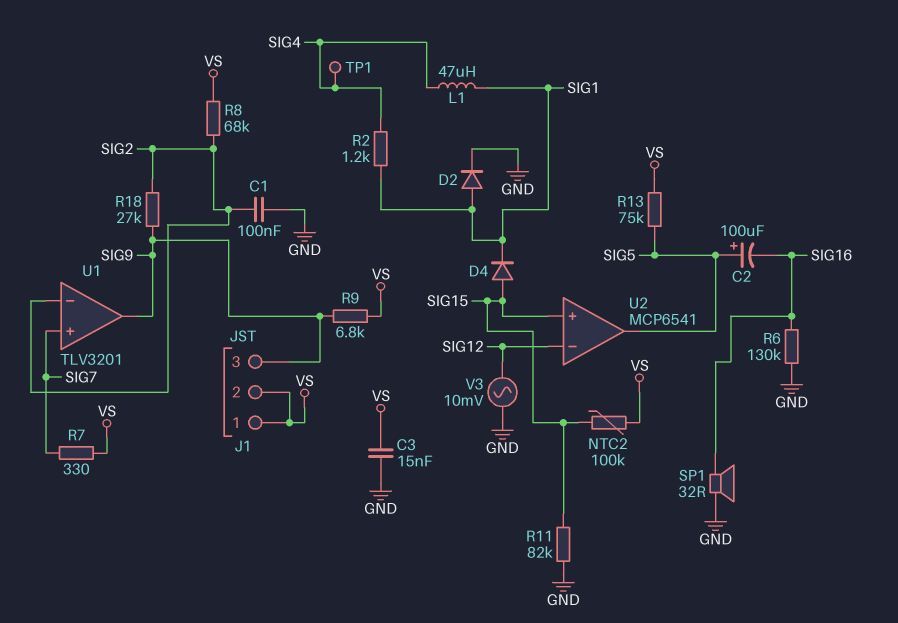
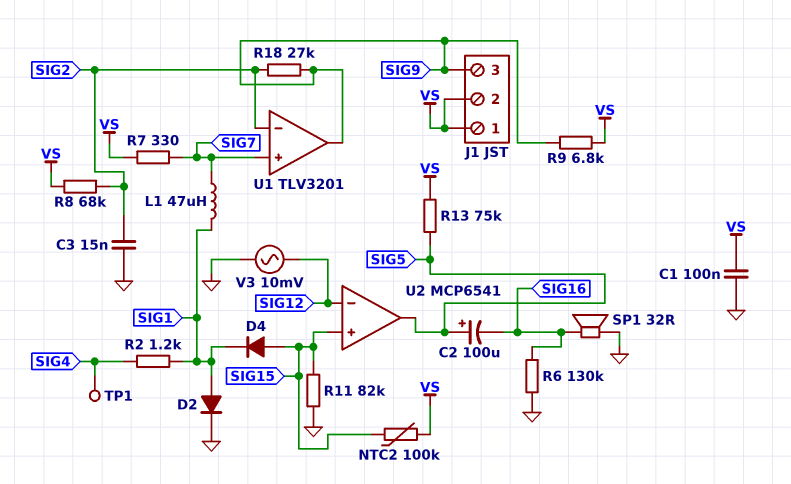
C1: 100nF (GND, SIG2) -> 100nF (GND, VS)
C3: 15nF (GND, VS) -> 15nF (GND, SIG2)
L1: 47uH (SIG1, SIG4) -> 47uH (SIG1, SIG7)

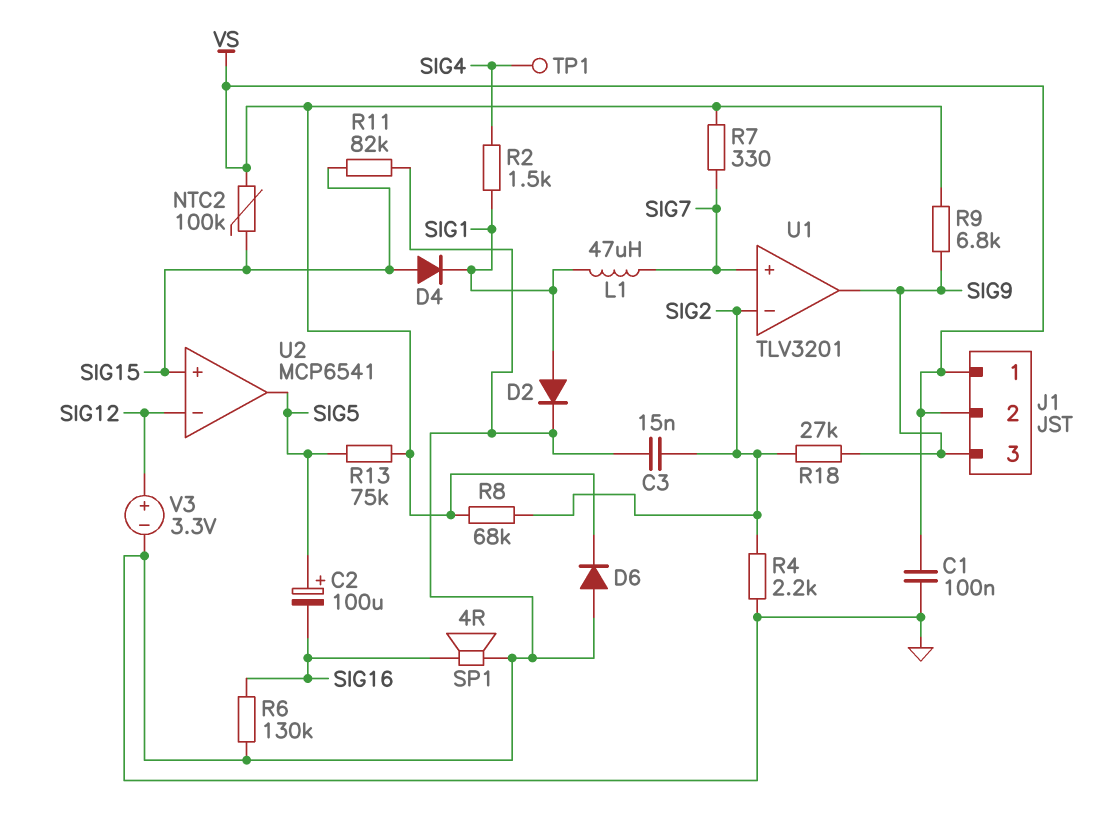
D6: none -> diode (A GND, K VS)
R2: 1.2k (SIG1, SIG4) -> 1.5k (SIG1, SIG4)
R4: none -> 2.2k (GND, SIG2)
SP1: speaker 32R (GND, SIG16) -> speaker 4R (GND, SIG16)
V3: AC 10mV (GND, SIG12) -> 3.3V (plus SIG12, minus GND)

